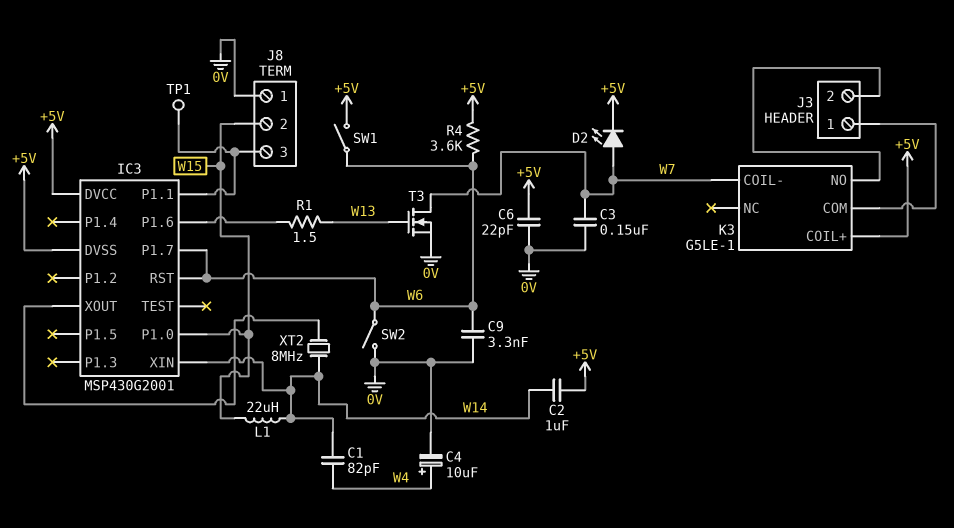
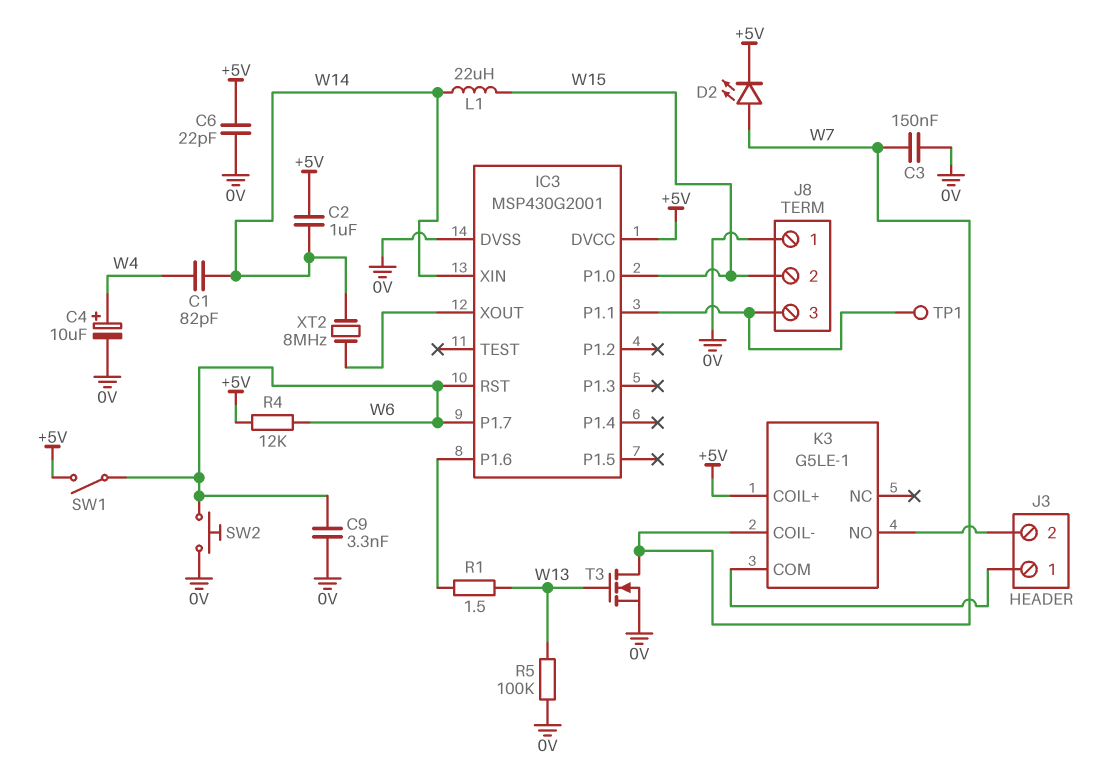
IC3 pin DVSS: +5V -> 0V
R4: 3.6k (+5V, W6) -> 12k (+5V, W6)
R5: none -> 100k (0V, W13)
SW2: switch (0V, W6) -> button (0V, W6)

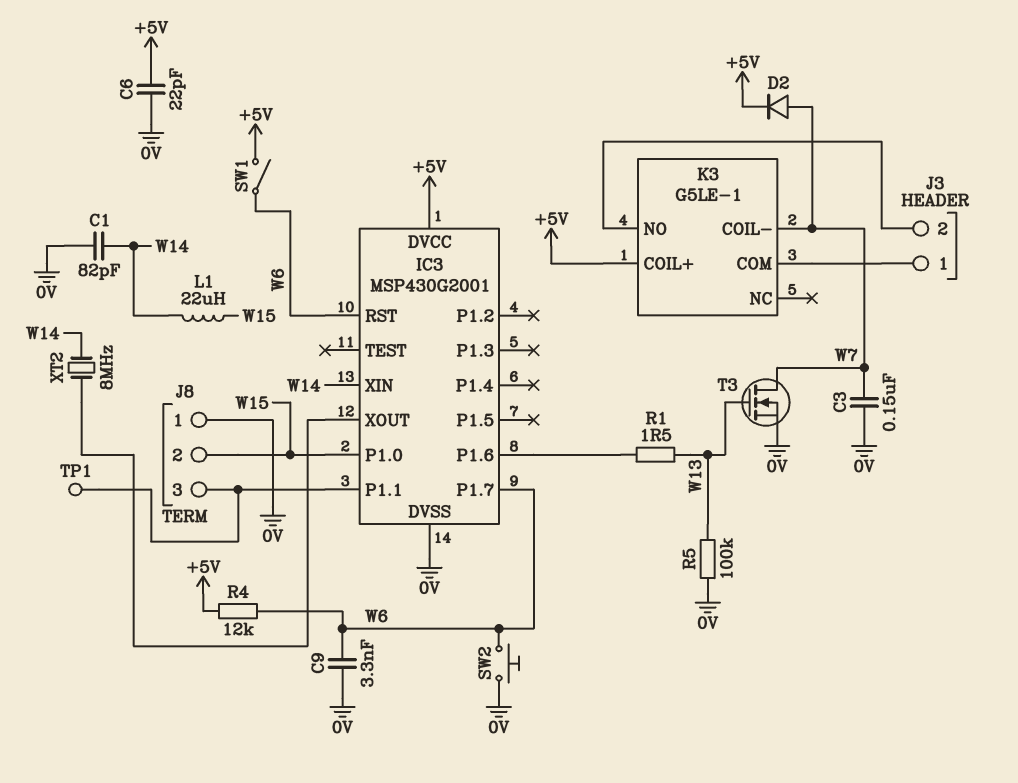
C1: 82pF (W4, W14) -> 82pF (0V, W14)
C2: 1uF (+5V, W14) -> none
C4: 10uF (plus W4, minus 0V) -> none
D2: LED (A W7, K +5V) -> diode (A W7, K +5V)

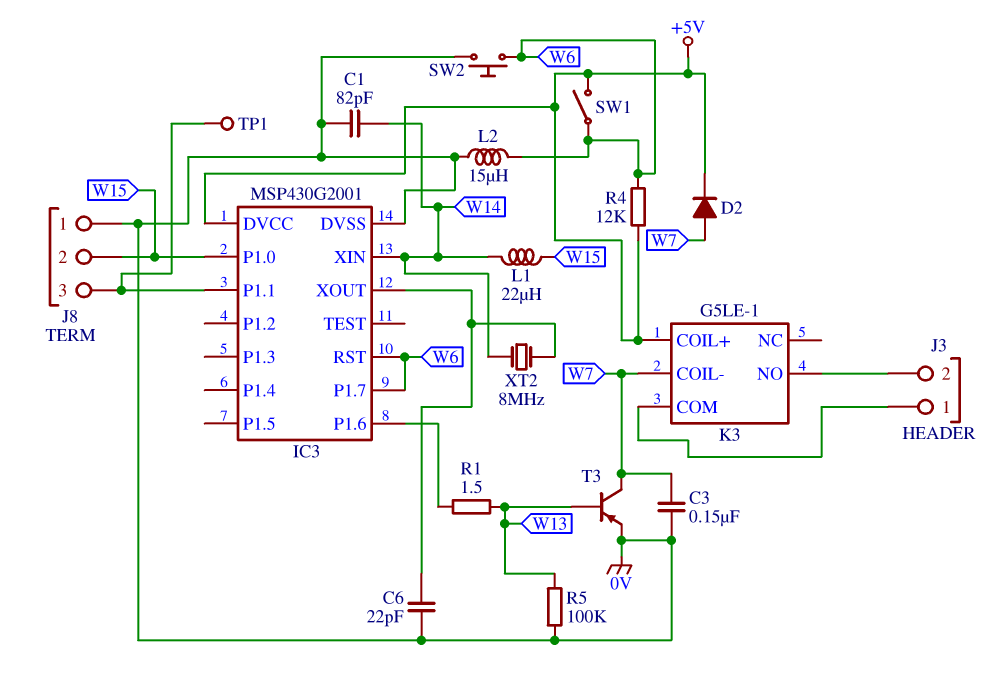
C6: 22pF (+5V, 0V) -> 22pF (0V, IC3/XOUT)
C9: 3.3nF (0V, W6) -> none
L2: none -> 15uH (0V, W6)
T3: NMOS (G W13, D W7, S 0V) -> PNP (B W13, C W7, E 0V)

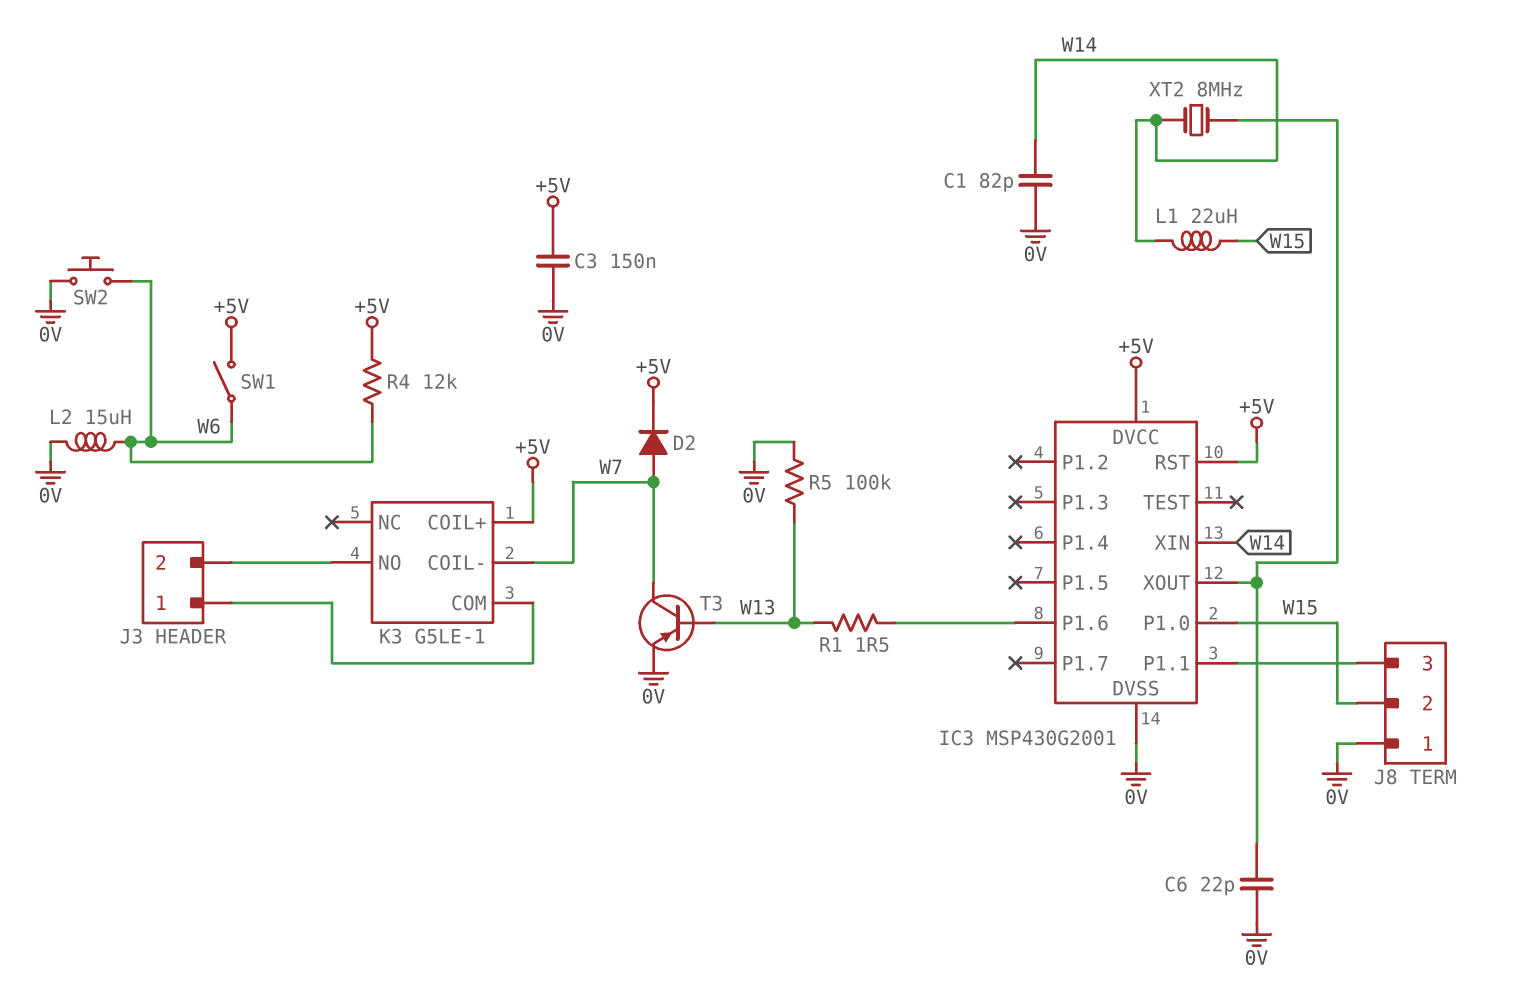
C3: 150nF (0V, W7) -> 150nF (+5V, 0V)
IC3 pin P1.7: W6 -> none
IC3 pin RST: W6 -> +5V
TP1: test point (IC3/P1.1) -> none

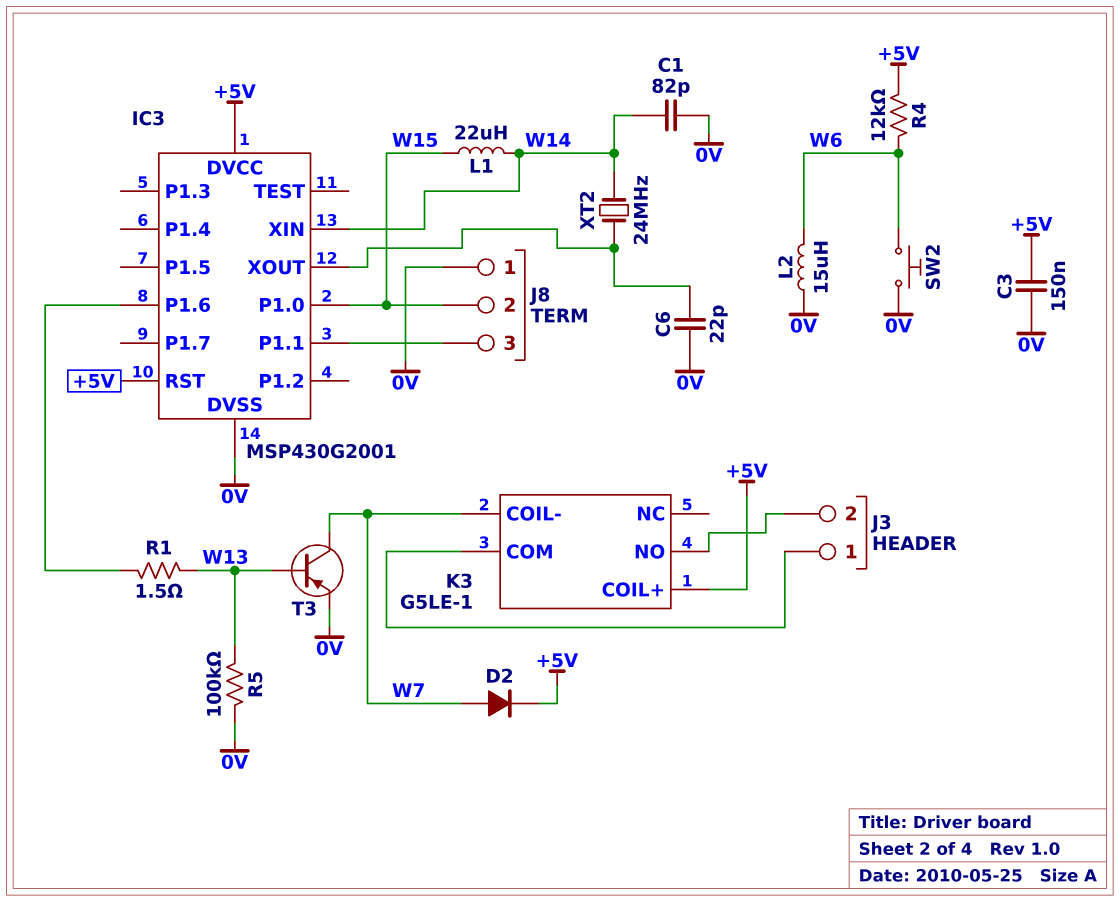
SW1: switch (+5V, W6) -> none
XT2: 8MHz (IC3/XOUT, W14) -> 24MHz (IC3/XOUT, W14)

